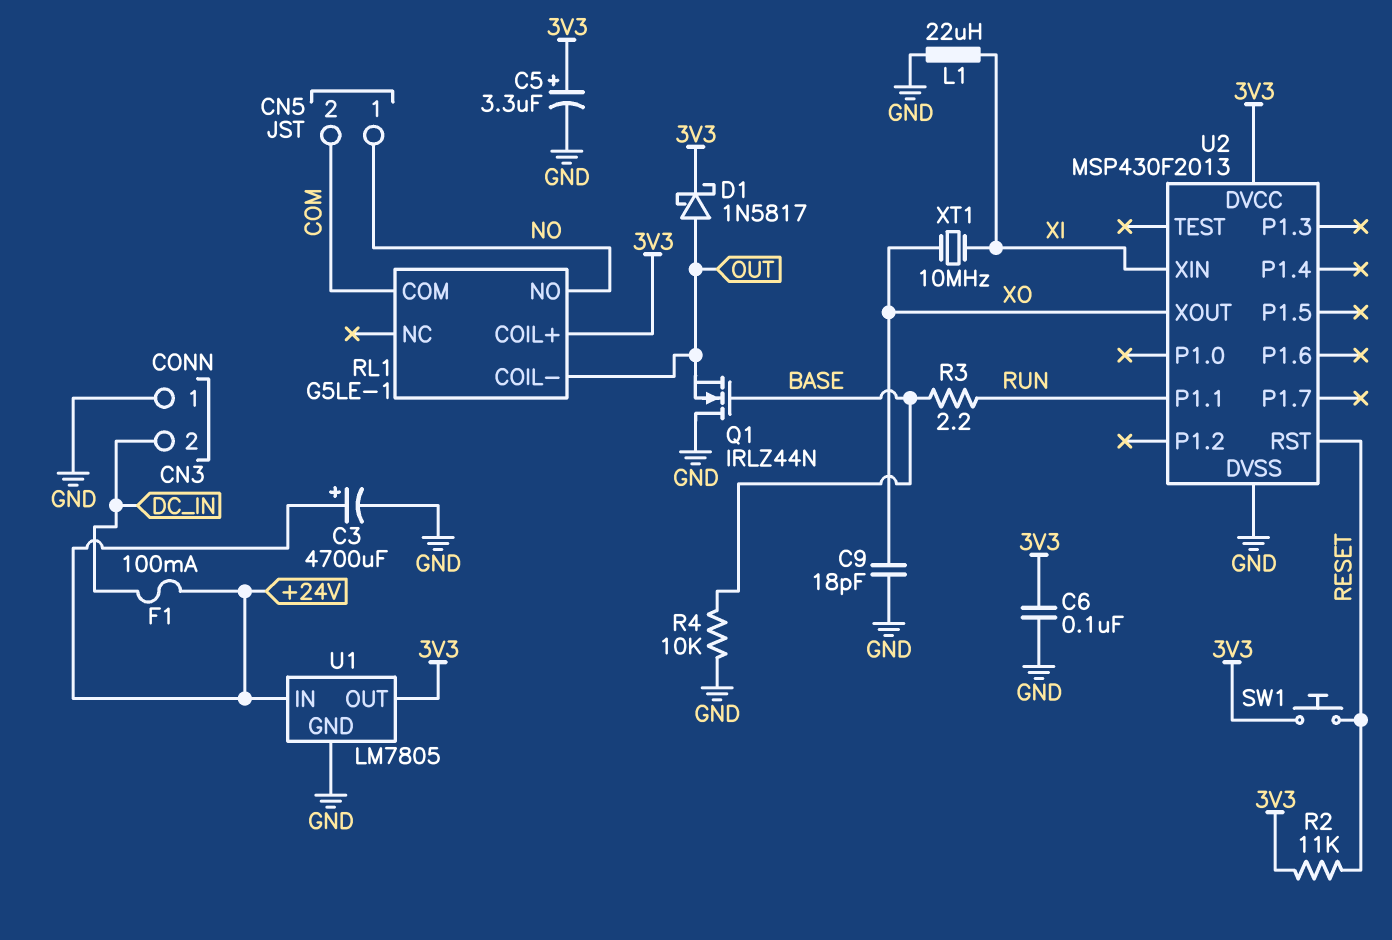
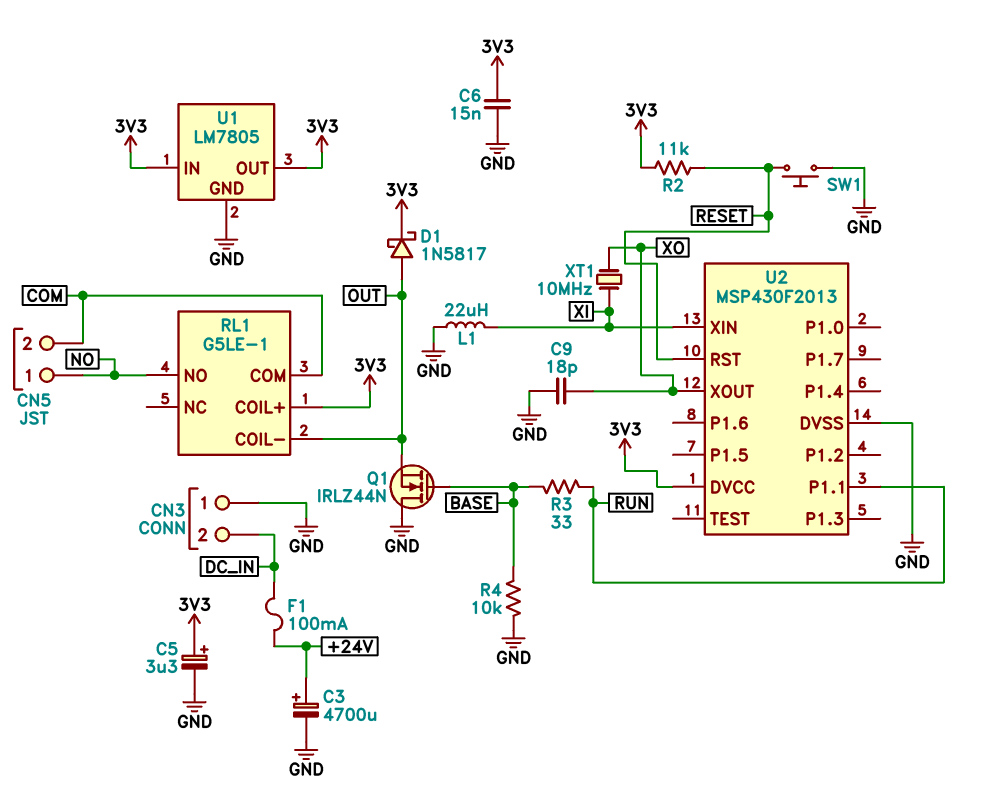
C6: 100nF (3V3, GND) -> 15nF (3V3, GND)
R3: 2.2 (BASE, RUN) -> 33 (BASE, RUN)
SW1: button (3V3, RESET) -> button (GND, RESET)
U1 pin IN: +24V -> 3V3

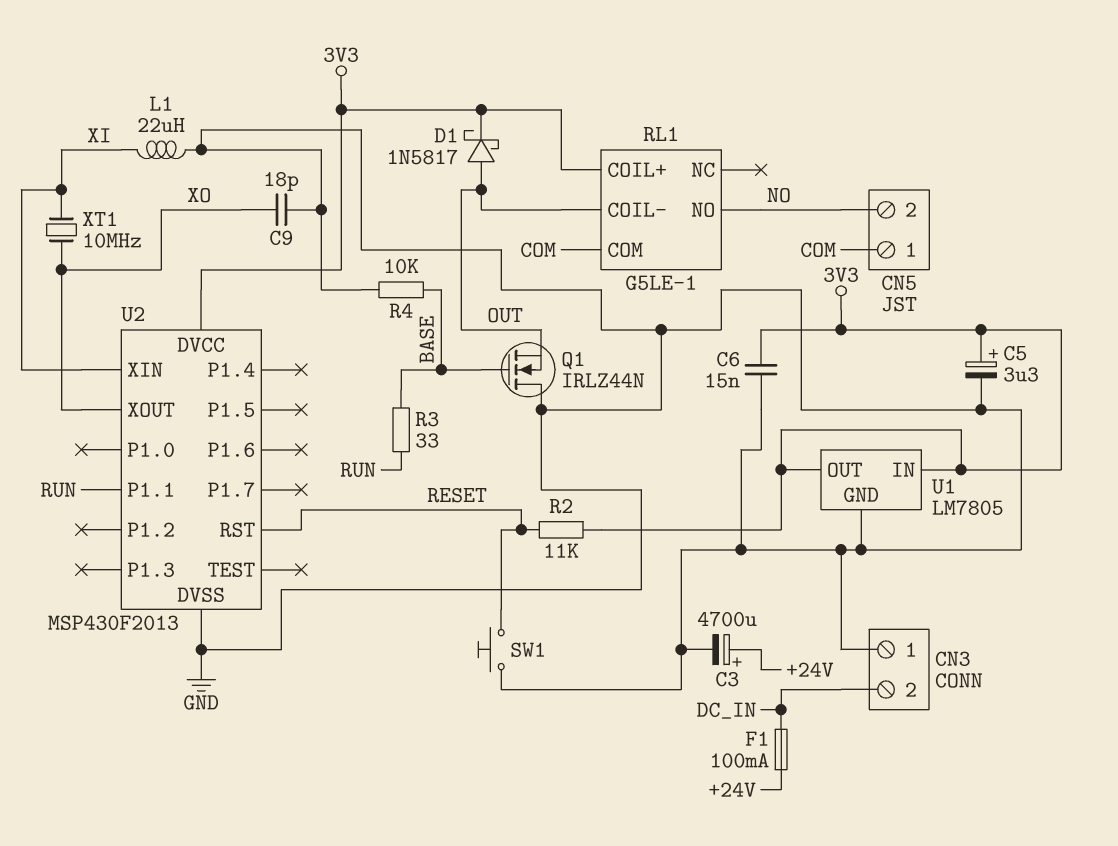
CN5 pin 1: NO -> COM
CN5 pin 2: COM -> NO

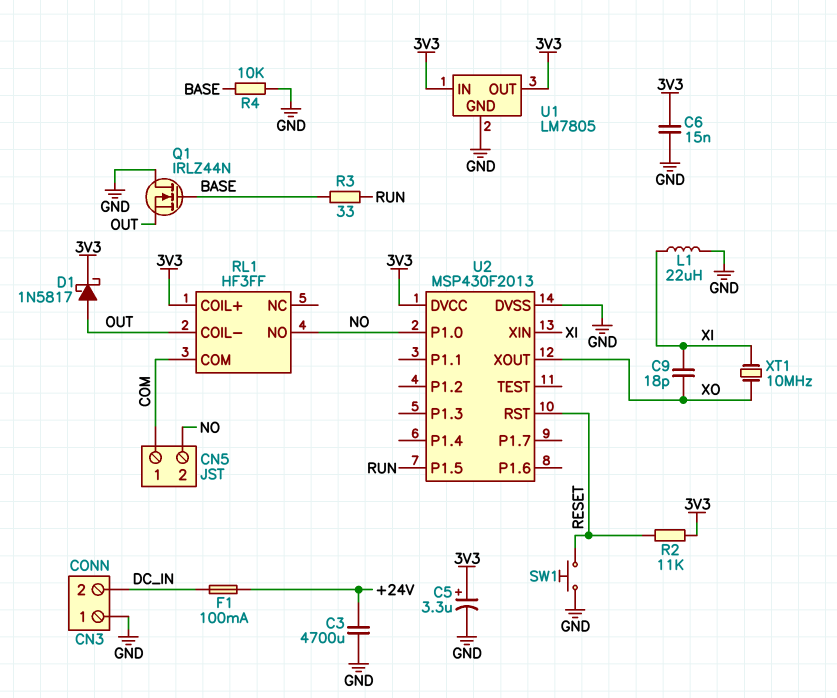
C3: 4700uF (plus +24V, minus GND) -> 4700uF (+24V, GND)
C9: 18pF (GND, XO) -> 18pF (XI, XO)
RL1: G5LE-1 -> HF3FF
U2 pin P1.0: none -> NO
U2 pin P1.1: RUN -> none
U2 pin P1.5: none -> RUN

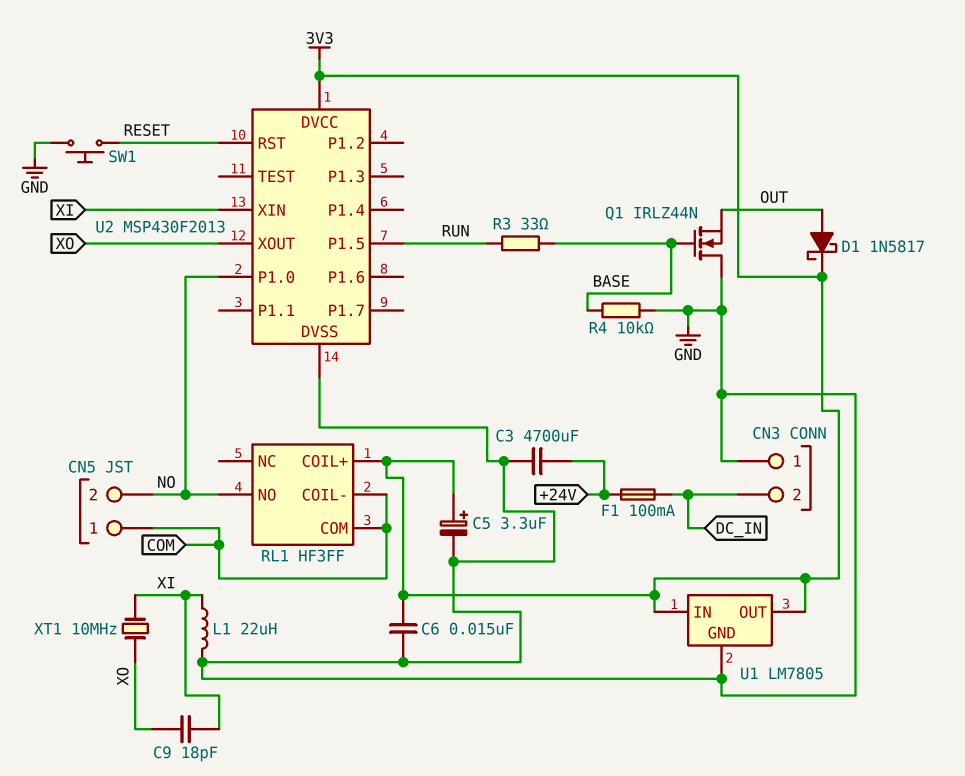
R2: 11k (3V3, RESET) -> none
RL1 pin COIL-: OUT -> COM

